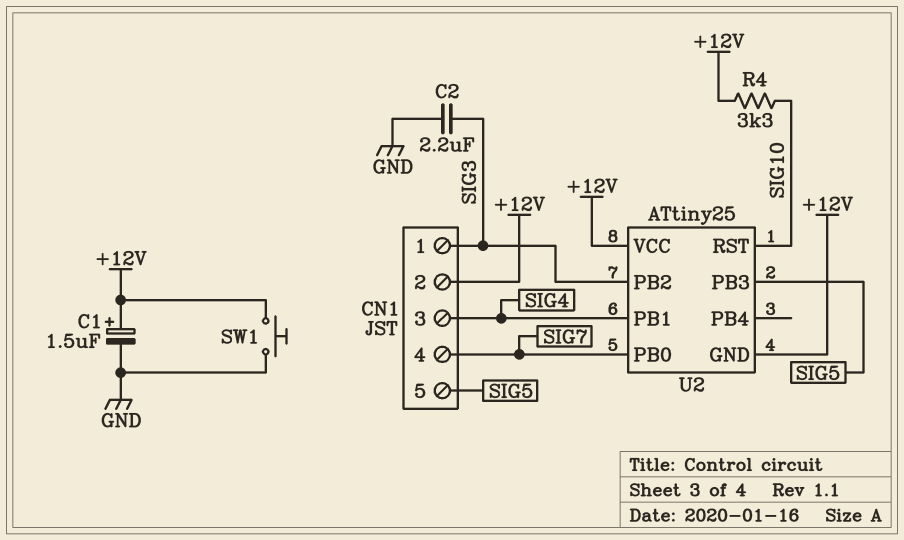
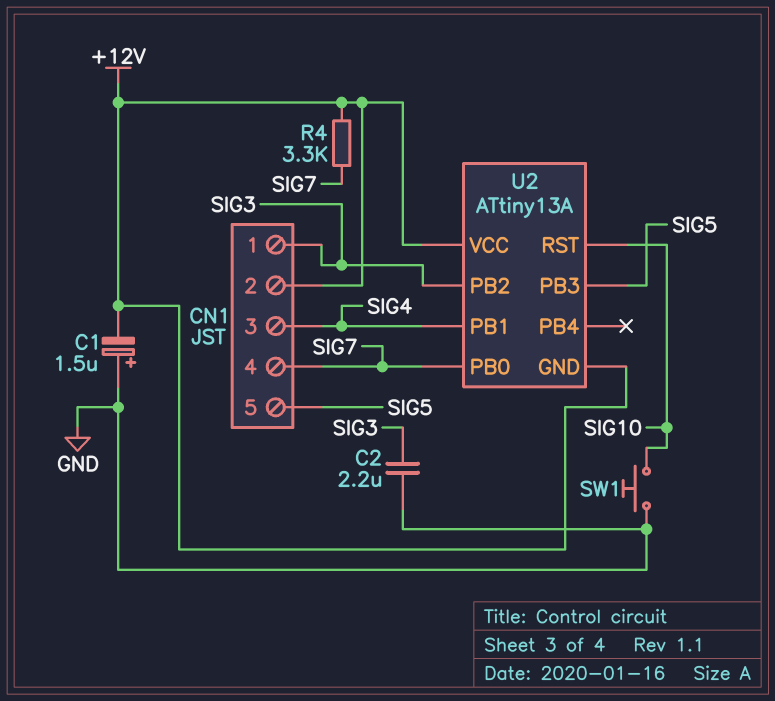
C1: 1.5uF (plus +12V, minus GND) -> 1.5uF (plus GND, minus +12V)
R4: 3.3k (+12V, SIG10) -> 3.3k (+12V, SIG7)
SW1: button (+12V, GND) -> button (GND, SIG10)
U2: ATtiny25 -> ATtiny13A

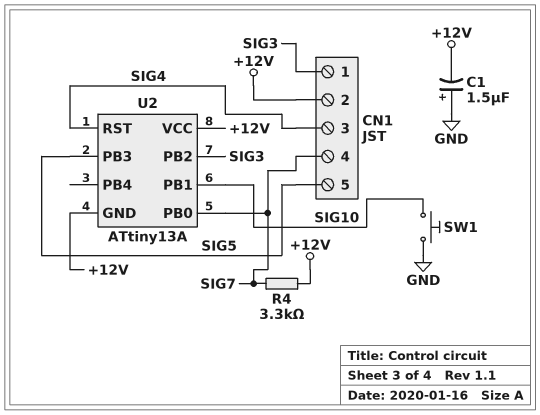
C2: 2.2uF (GND, SIG3) -> none
U2 pin PB1: SIG4 -> SIG10
U2 pin RST: SIG10 -> SIG4

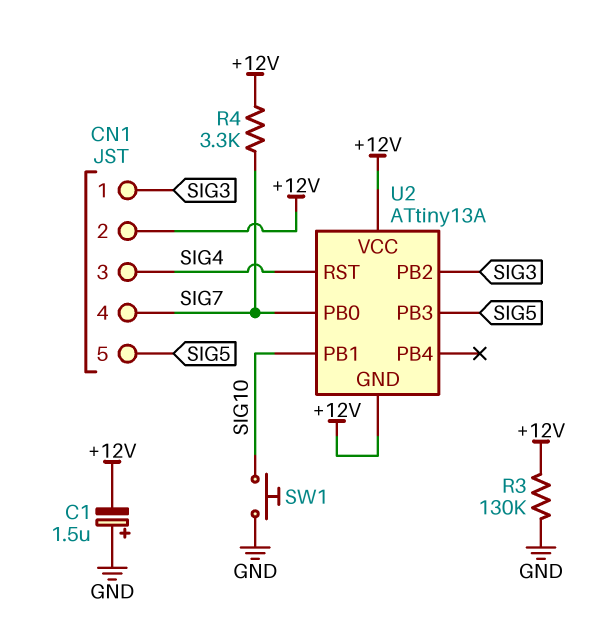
R3: none -> 130k (+12V, GND)

